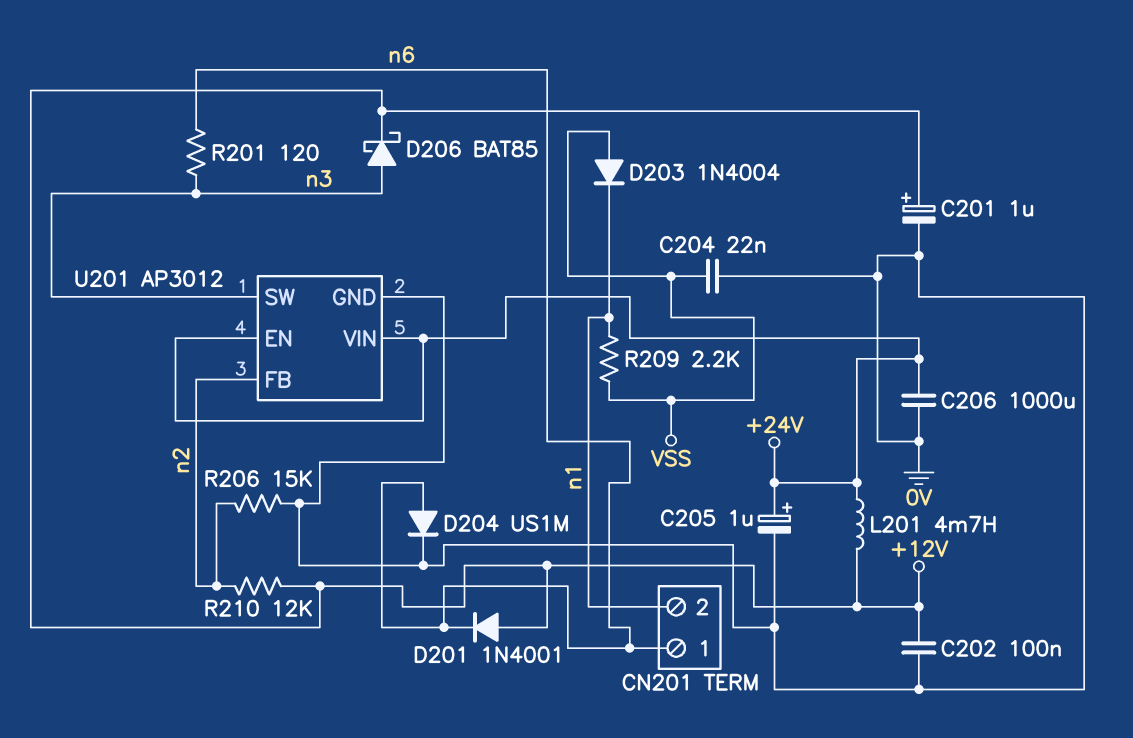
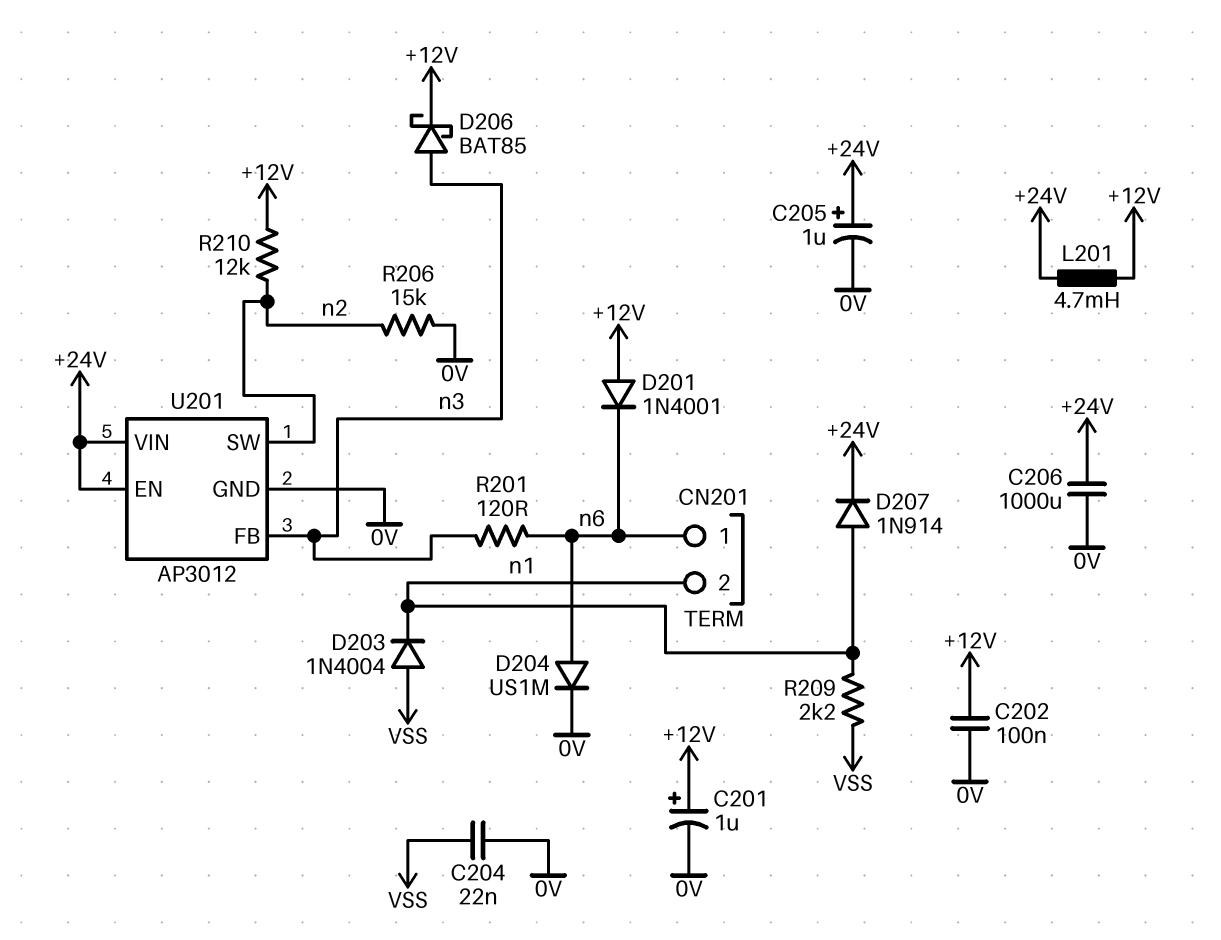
D207: none -> diode 1N914 (A n1, K +24V)
U201 pin FB: n2 -> n3
U201 pin SW: n3 -> n2

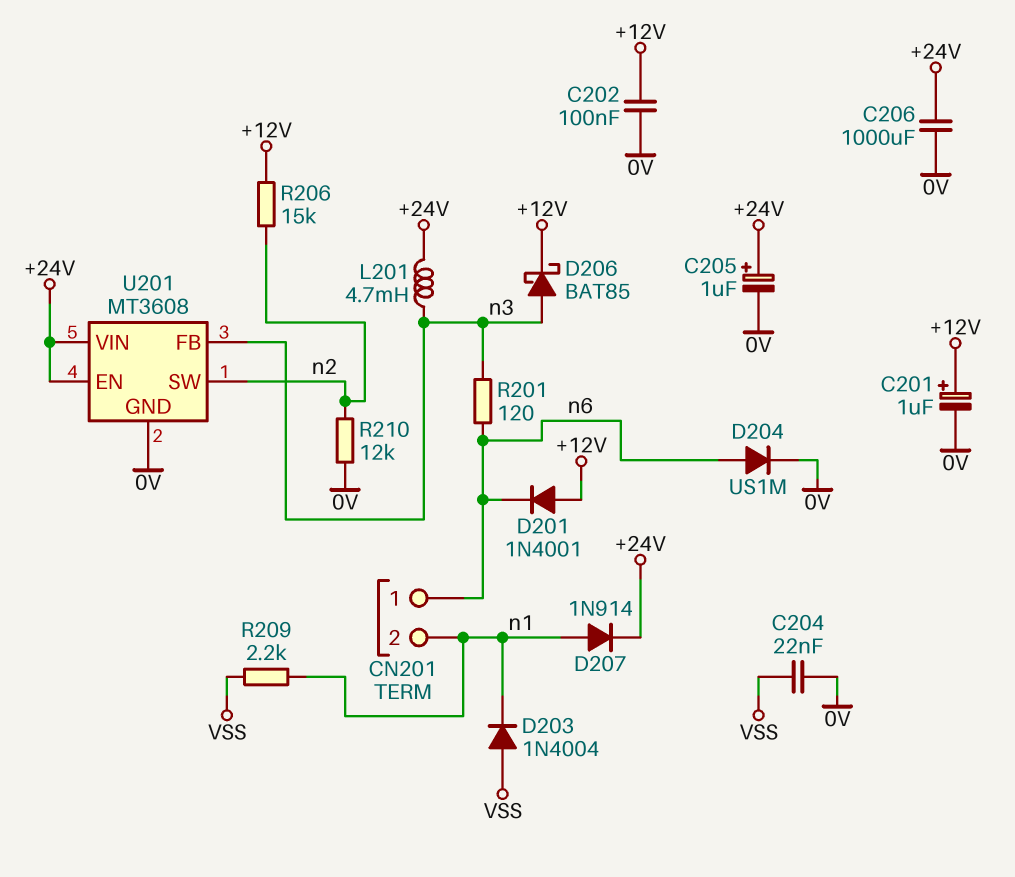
L201: 4.7mH (+12V, +24V) -> 4.7mH (+24V, n3)
R206: 15k (0V, n2) -> 15k (+12V, n2)
R210: 12k (+12V, n2) -> 12k (0V, n2)
U201: AP3012 -> MT3608

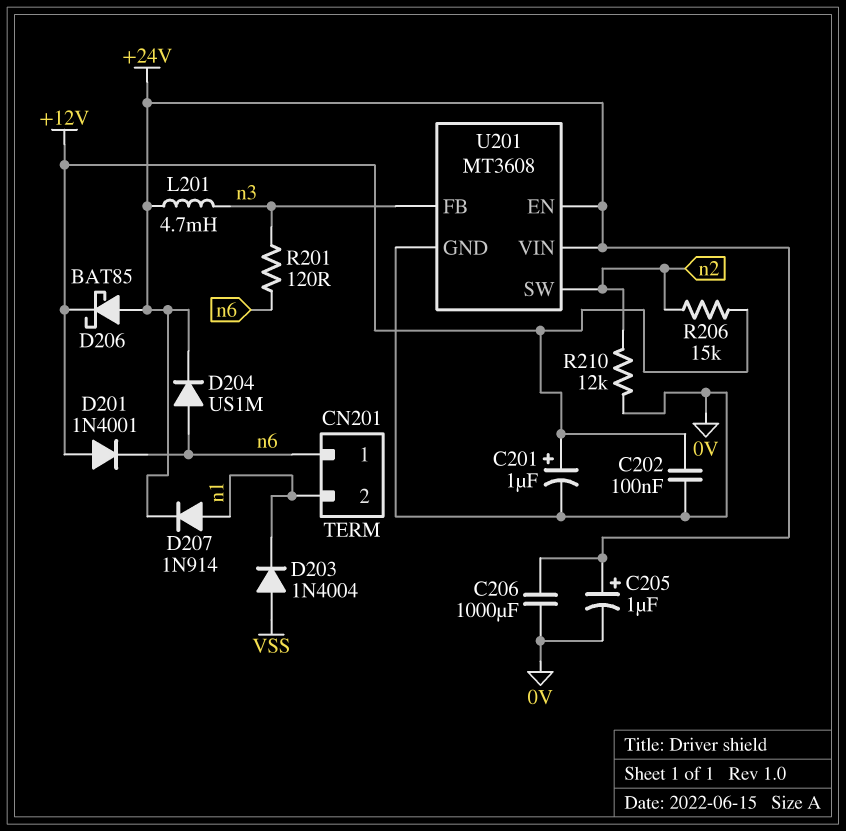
C204: 22nF (0V, VSS) -> none
D204: diode US1M (A n6, K 0V) -> diode US1M (A n6, K +24V)
D206: schottky BAT85 (A n3, K +12V) -> schottky BAT85 (A +24V, K +12V)
R209: 2.2k (VSS, n1) -> none

